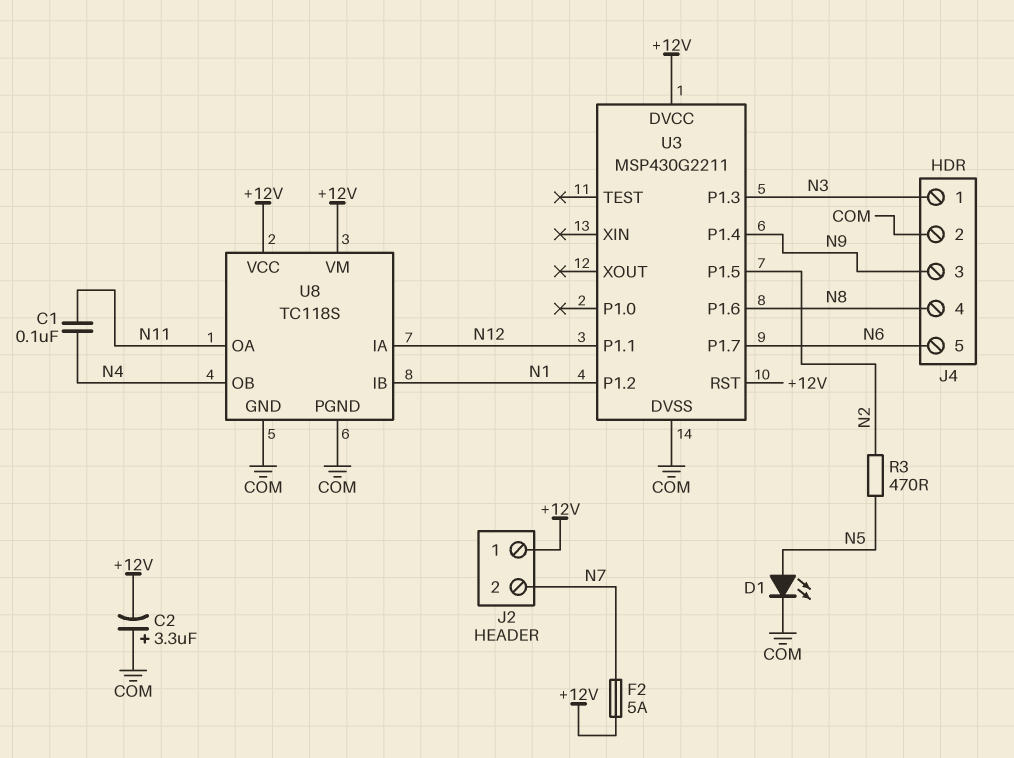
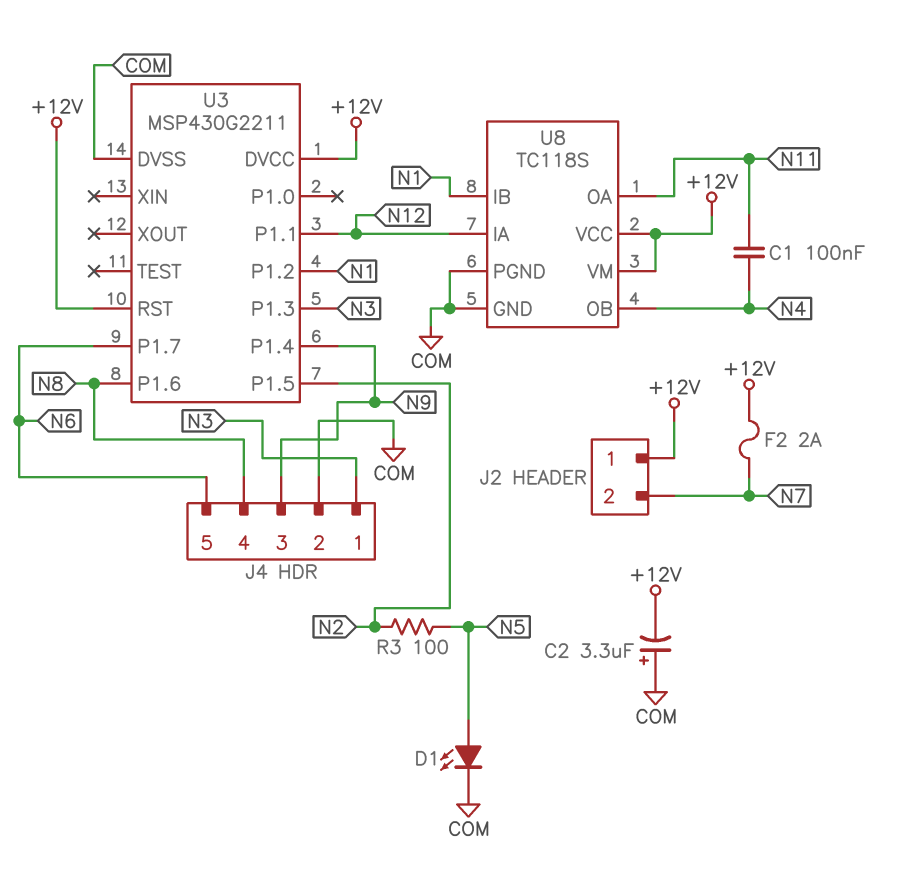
F2: 5A (+12V, N7) -> 2A (+12V, N7)
R3: 470 (N2, N5) -> 100 (N2, N5)

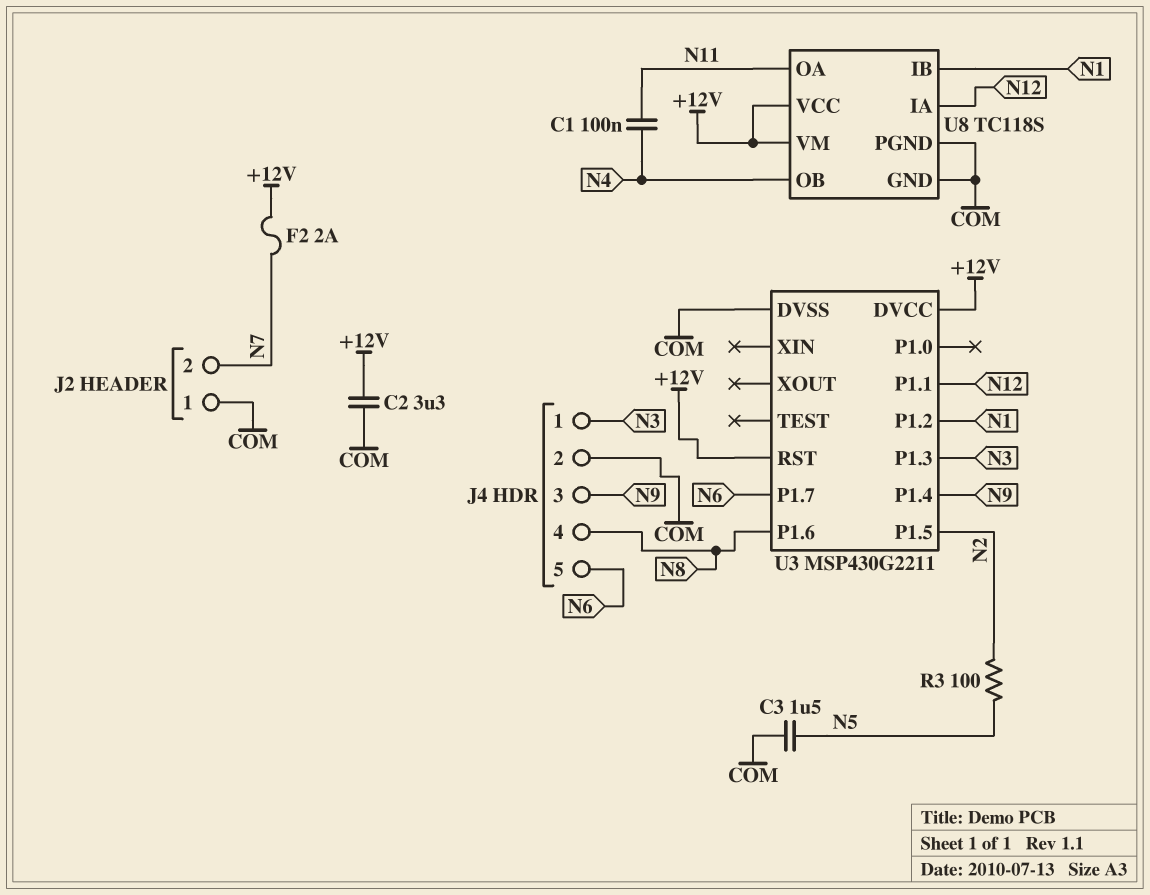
C2: 3.3uF (plus COM, minus +12V) -> 3.3uF (+12V, COM)
C3: none -> 1.5uF (COM, N5)
D1: LED (A N5, K COM) -> none
J2 pin 1: +12V -> COM

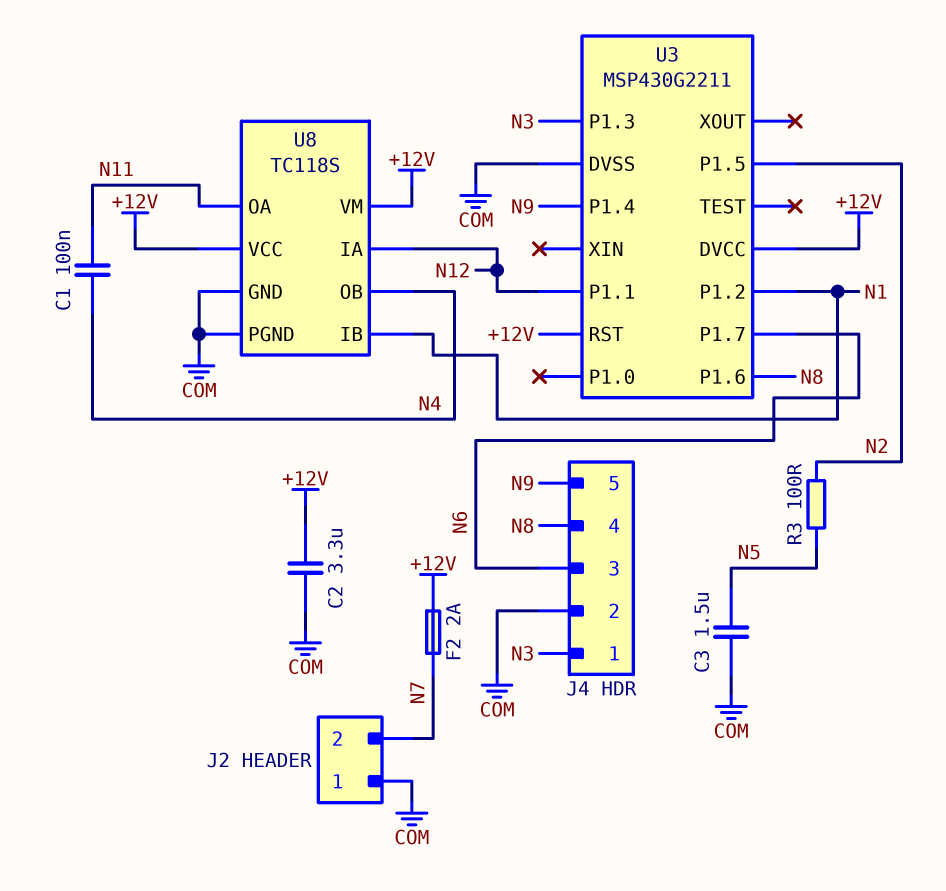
J4 pin 3: N9 -> N6
J4 pin 5: N6 -> N9

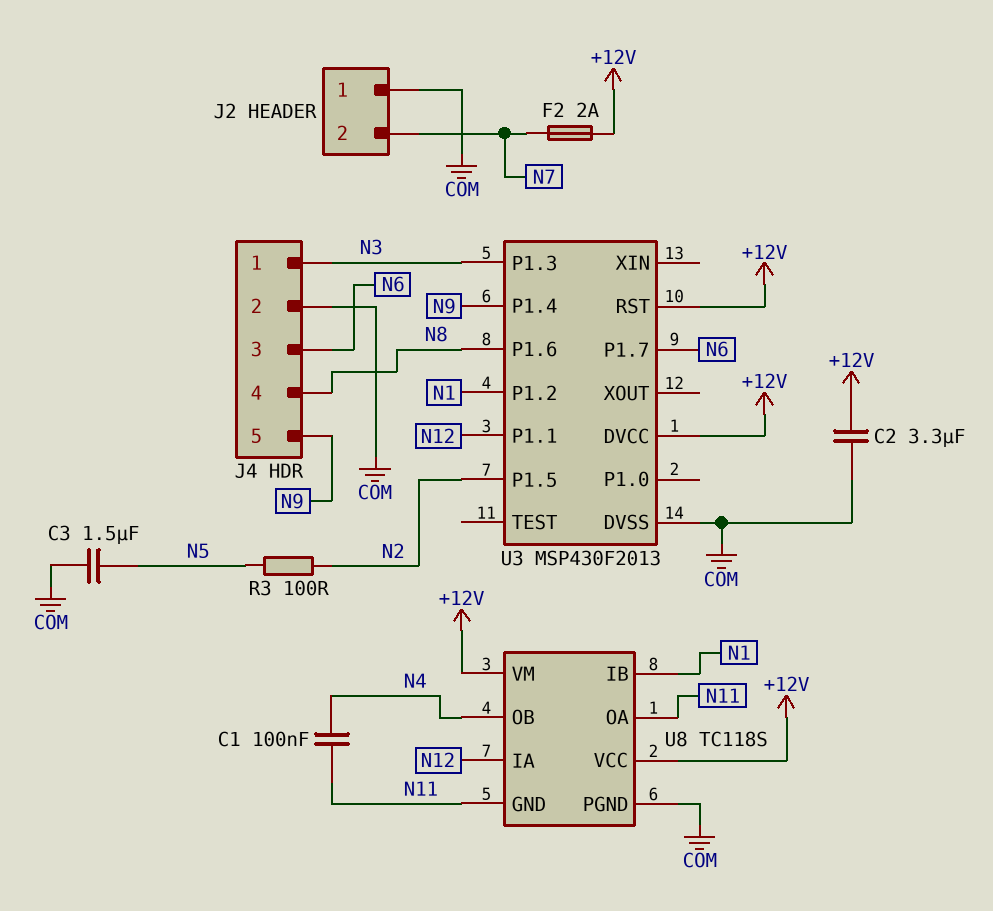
U3: MSP430G2211 -> MSP430F2013
U8 pin GND: COM -> N11

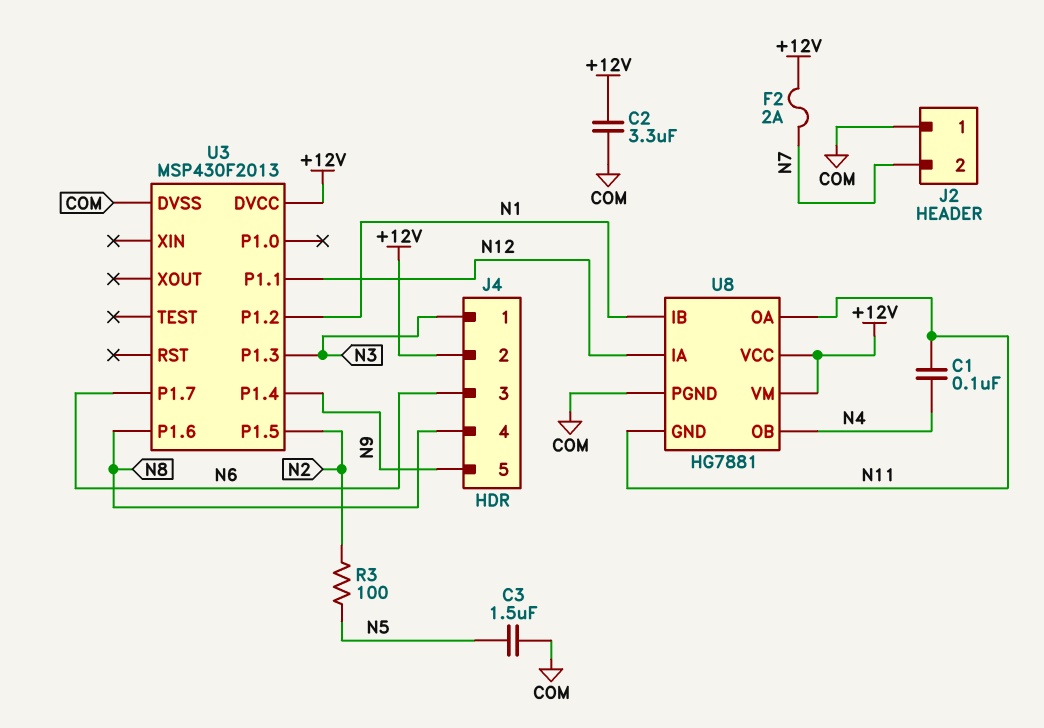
J4 pin 2: COM -> +12V
U3 pin RST: +12V -> none
U8: TC118S -> HG7881

